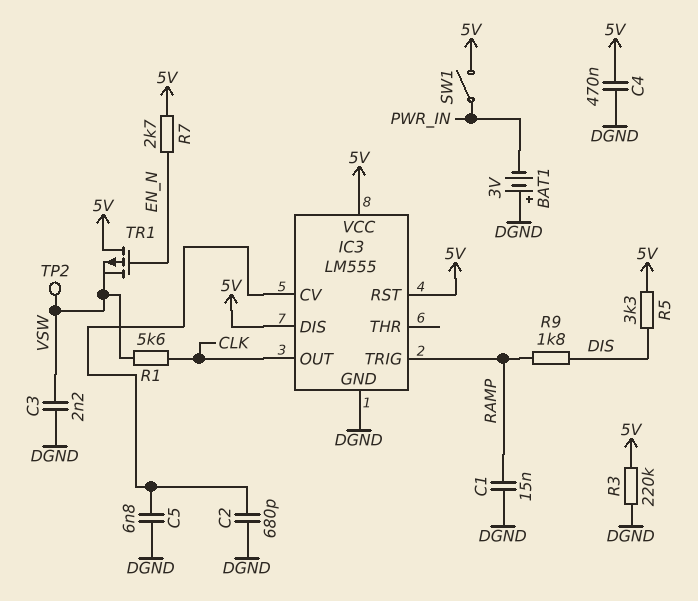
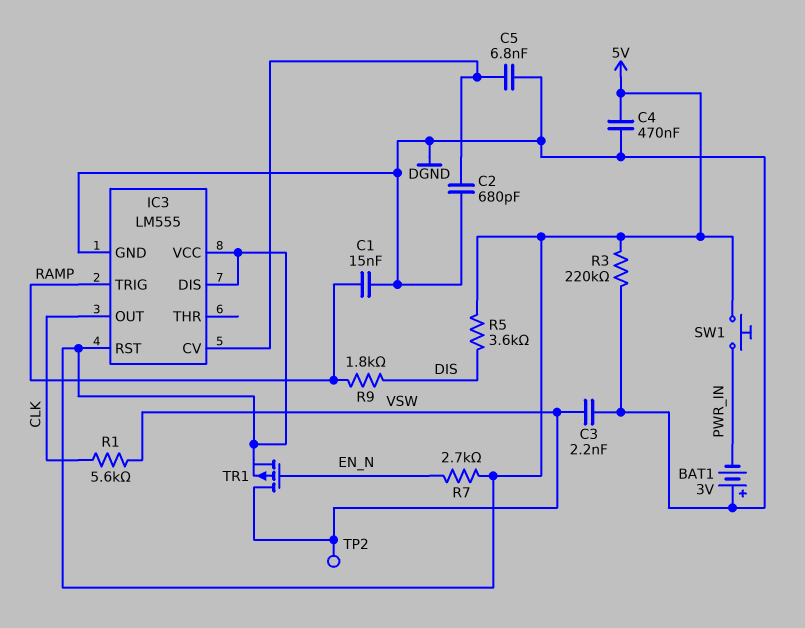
R5: 3.3k (5V, DIS) -> 3.6k (5V, DIS)
SW1: switch (5V, PWR_IN) -> button (5V, PWR_IN)
TR1: PMOS (G EN_N, D 5V, S VSW) -> PMOS (G EN_N, D VSW, S 5V)

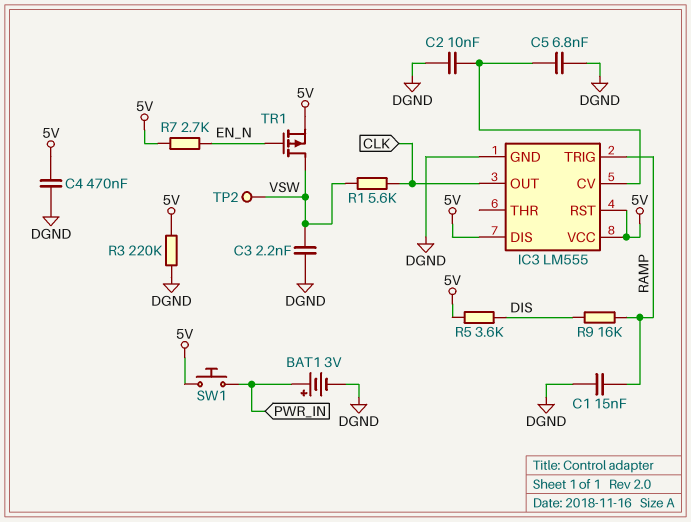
BAT1: 3V (plus DGND, minus PWR_IN) -> 3V (plus PWR_IN, minus DGND)
C2: 680pF (DGND, IC3/CV) -> 10nF (DGND, IC3/CV)
R9: 1.8k (DIS, RAMP) -> 16k (DIS, RAMP)

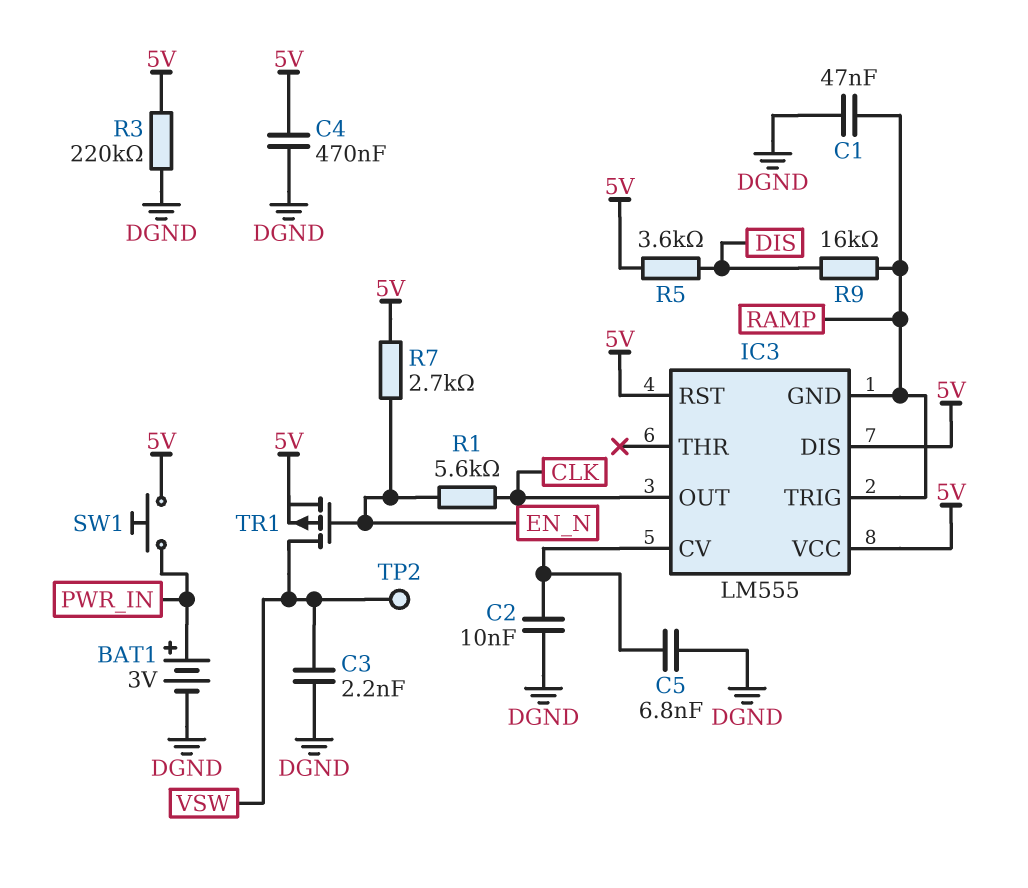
C1: 15nF (DGND, RAMP) -> 47nF (DGND, RAMP)
IC3 pin GND: DGND -> RAMP
R1: 5.6k (CLK, VSW) -> 5.6k (CLK, EN_N)

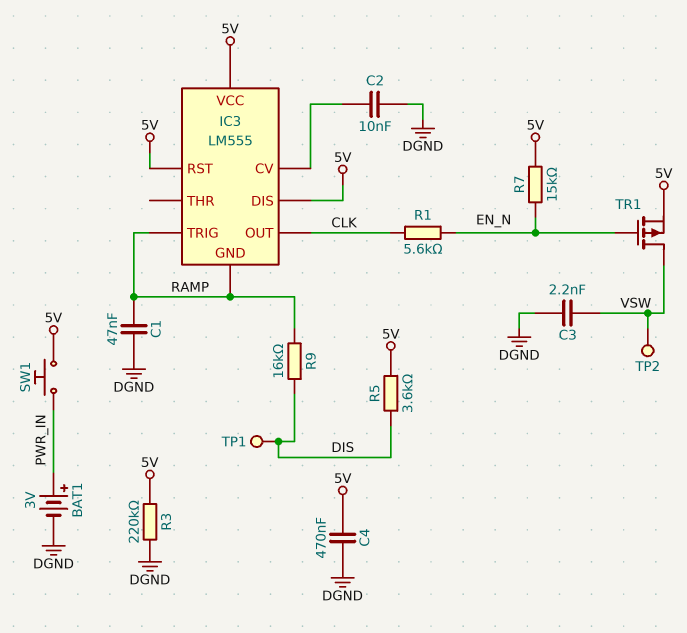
C5: 6.8nF (DGND, IC3/CV) -> none
R7: 2.7k (5V, EN_N) -> 15k (5V, EN_N)
TP1: none -> test point (DIS)

